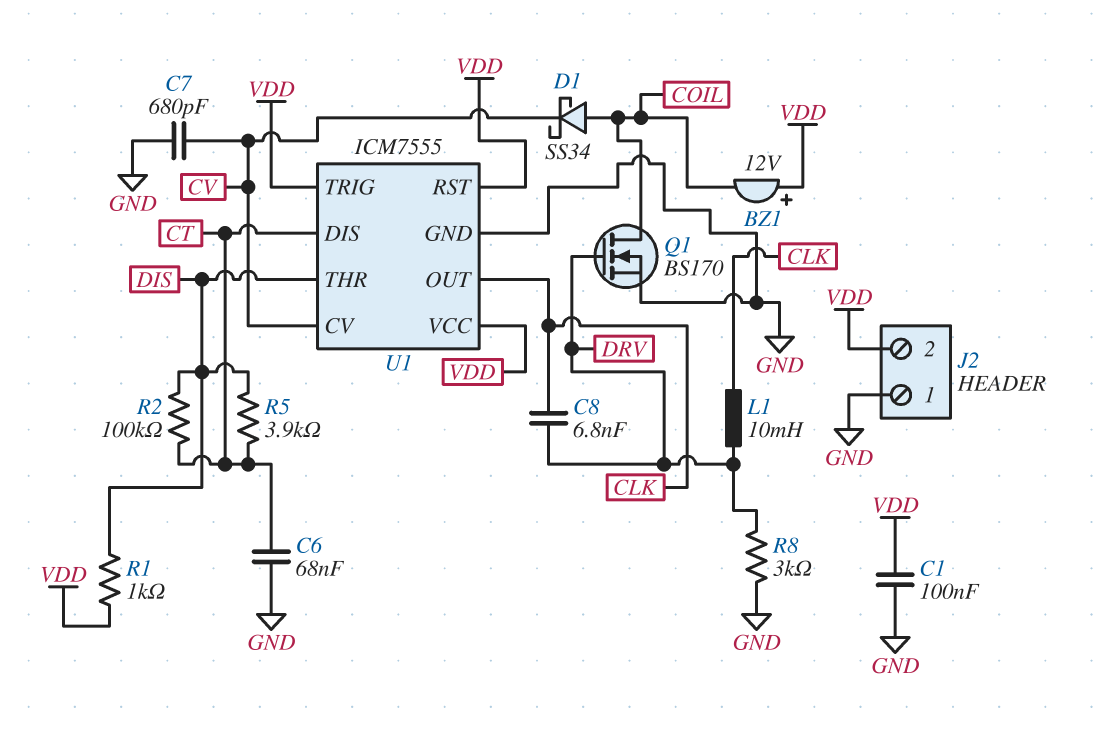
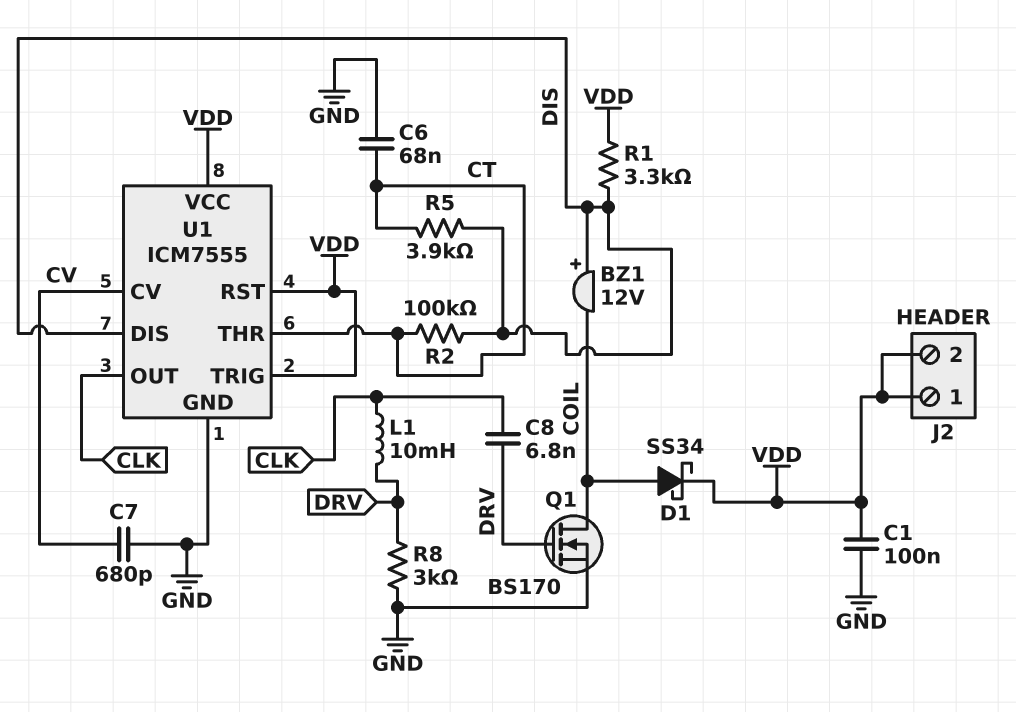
BZ1: buzzer 12V (plus VDD, minus COIL) -> buzzer 12V (plus DIS, minus COIL)
D1: schottky SS34 (A COIL, K CV) -> schottky SS34 (A COIL, K VDD)
J2 pin 1: GND -> VDD
R1: 1k (DIS, VDD) -> 3.3k (DIS, VDD)
U1 pin DIS: CT -> DIS
U1 pin THR: DIS -> CT

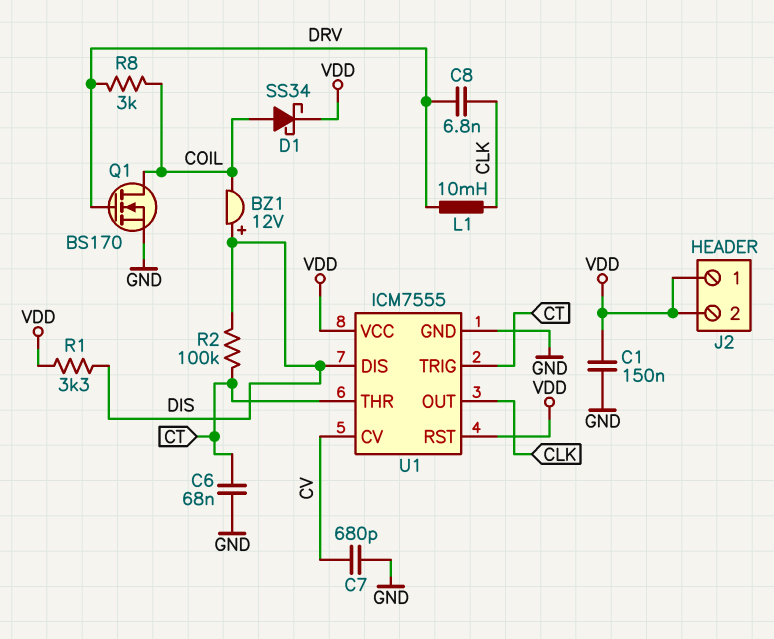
C1: 100nF (GND, VDD) -> 150nF (GND, VDD)
R5: 3.9k (CT, DIS) -> none
R8: 3k (DRV, GND) -> 3k (COIL, DRV)
U1 pin TRIG: VDD -> CT

